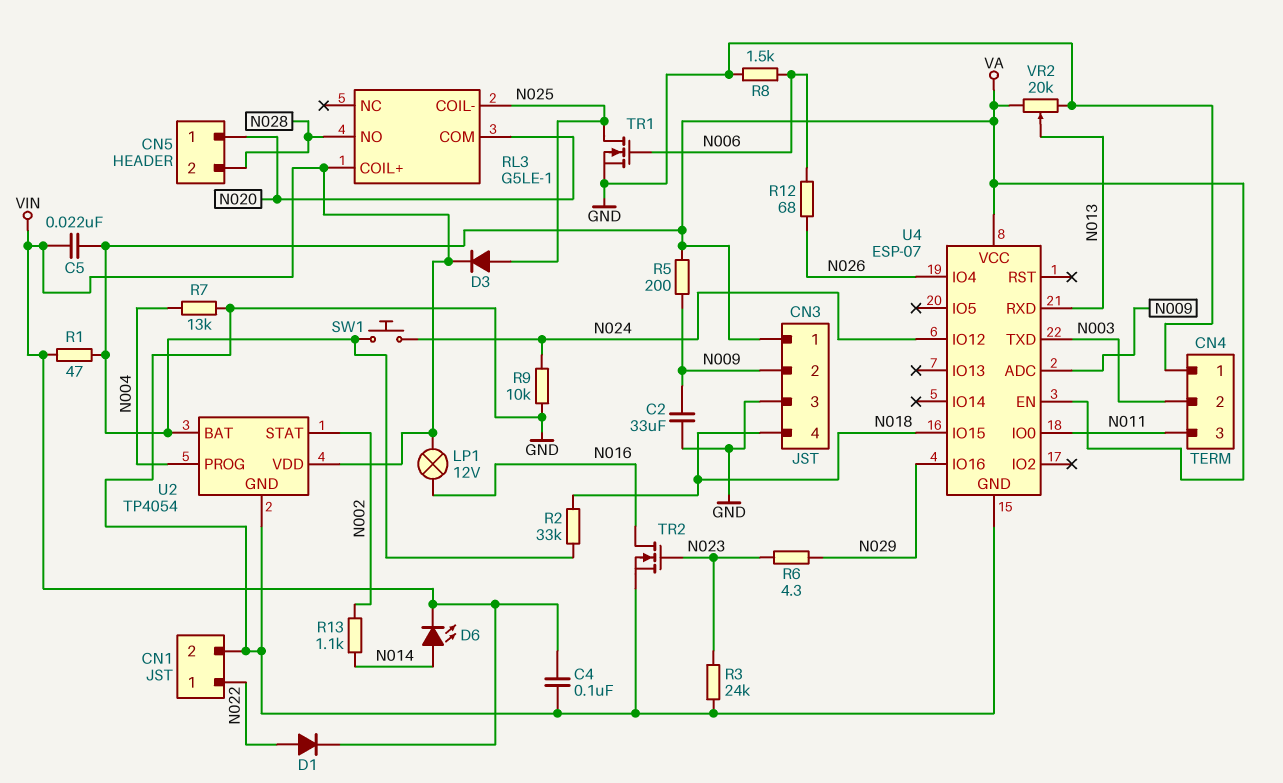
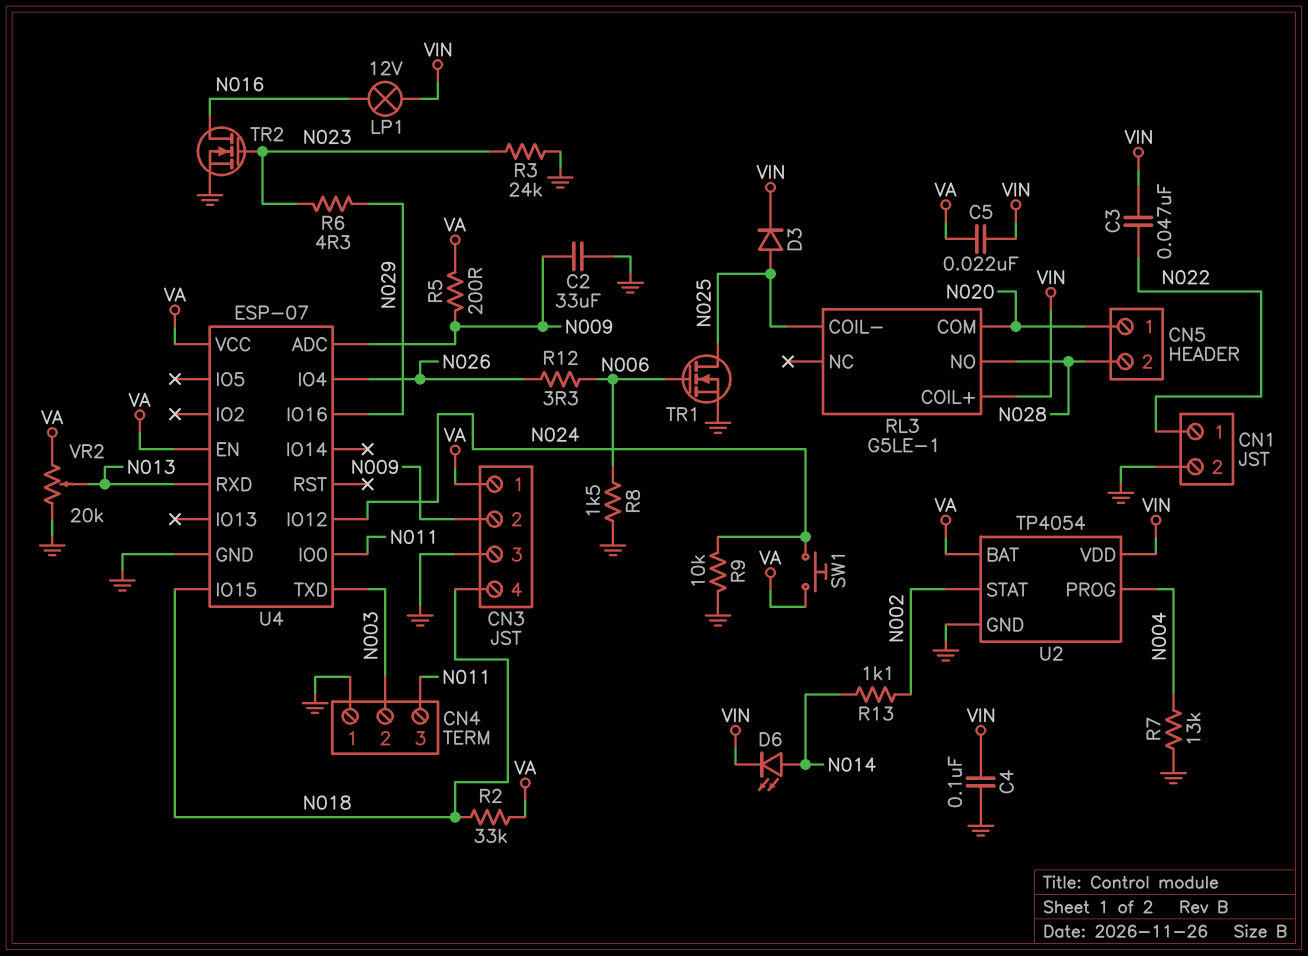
C3: none -> 47nF (N022, VIN)
D1: diode (A N022, K VIN) -> none
R1: 47 (VA, VIN) -> none
R12: 68 (N006, N026) -> 3.3 (N006, N026)

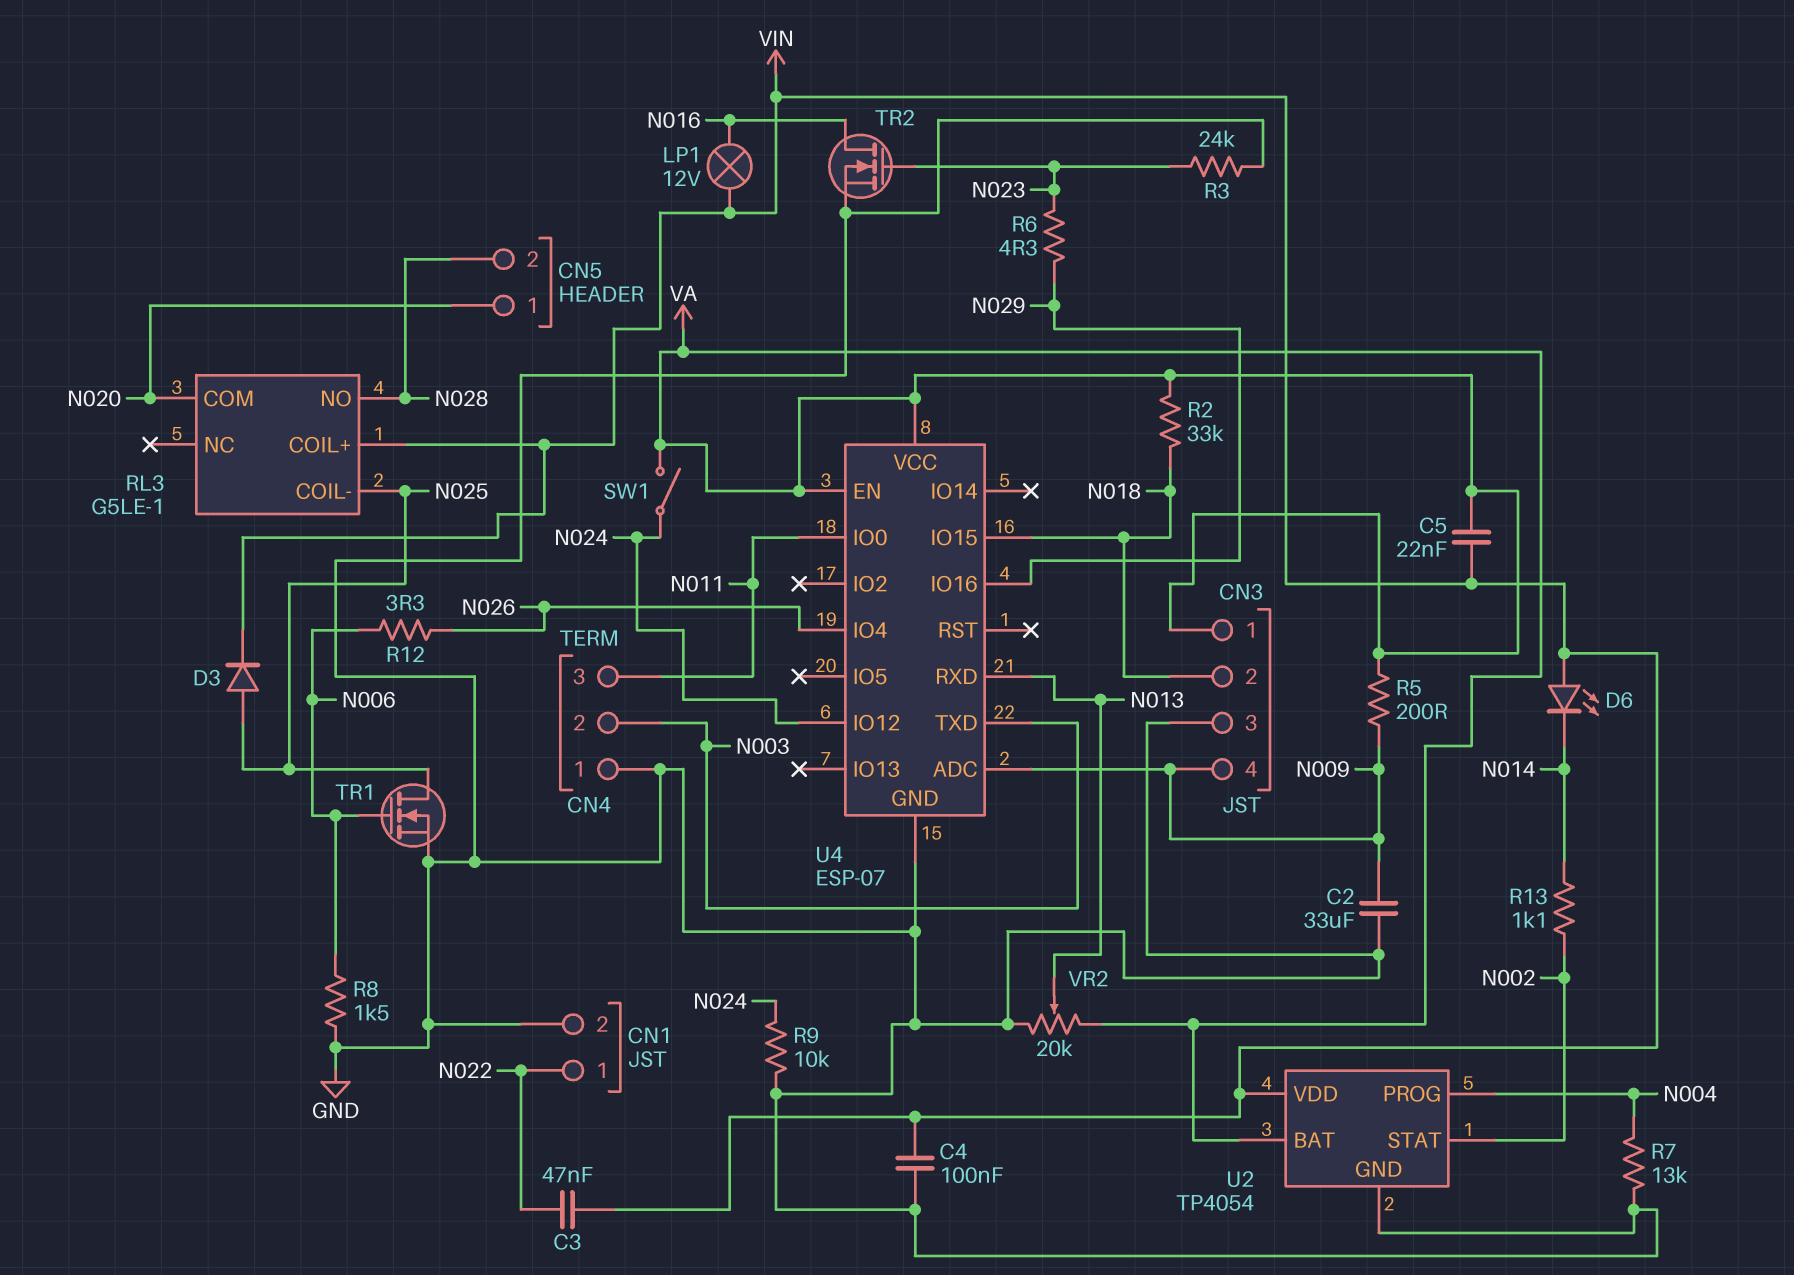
CN3 pin 2: N009 -> N018
CN3 pin 4: N018 -> N009
D6: LED (A N014, K VIN) -> LED (A VIN, K N014)
SW1: button (N024, VA) -> switch (N024, VA)

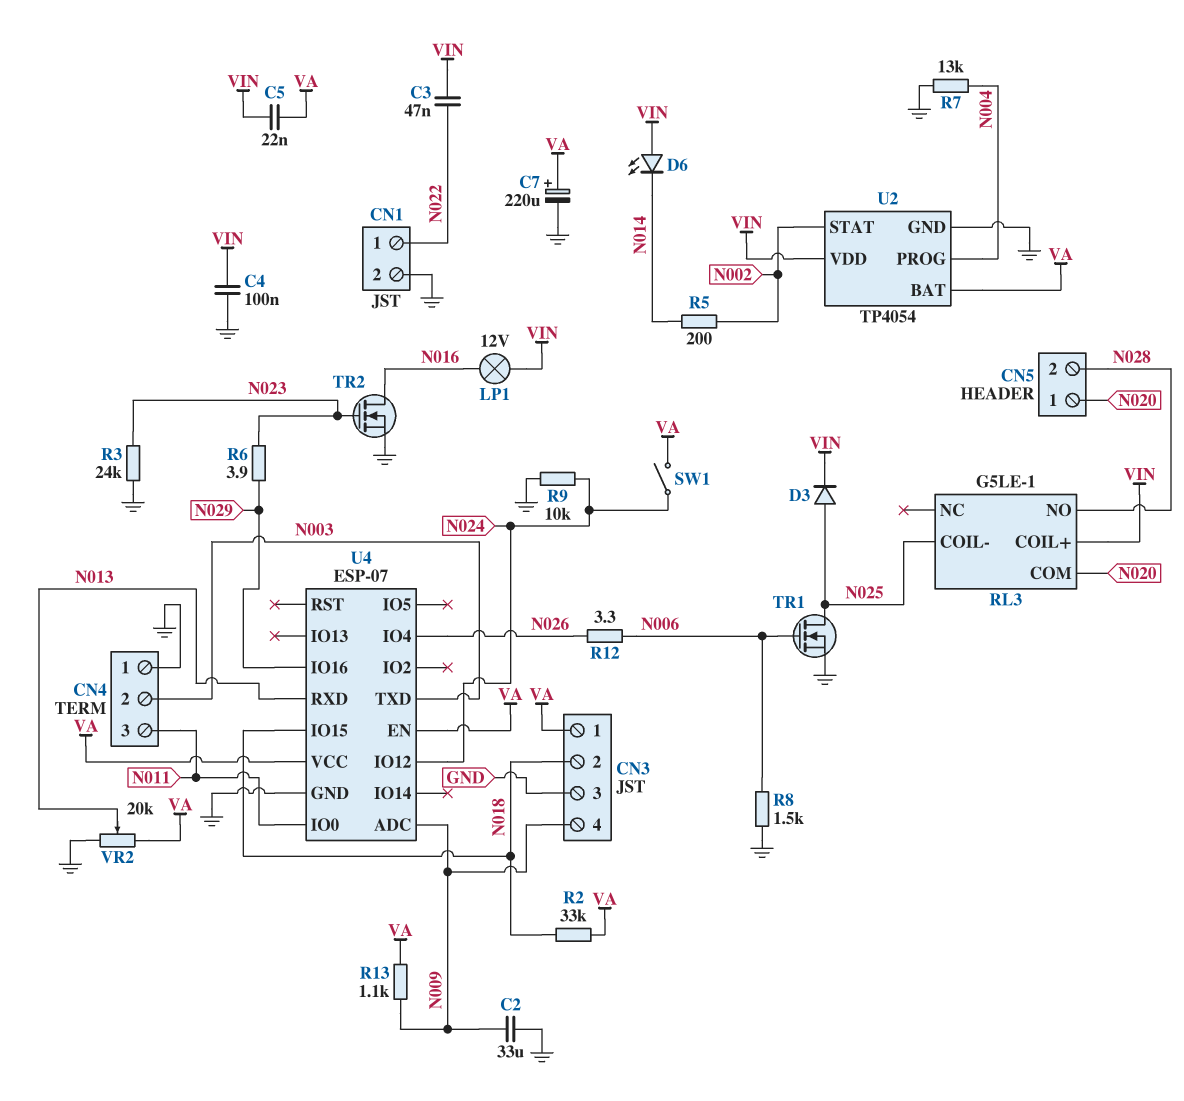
C7: none -> 220uF (plus VA, minus GND)
R5: 200 (N009, VA) -> 200 (N002, N014)
R6: 4.3 (N023, N029) -> 3.9 (N023, N029)
R13: 1.1k (N002, N014) -> 1.1k (N009, VA)

